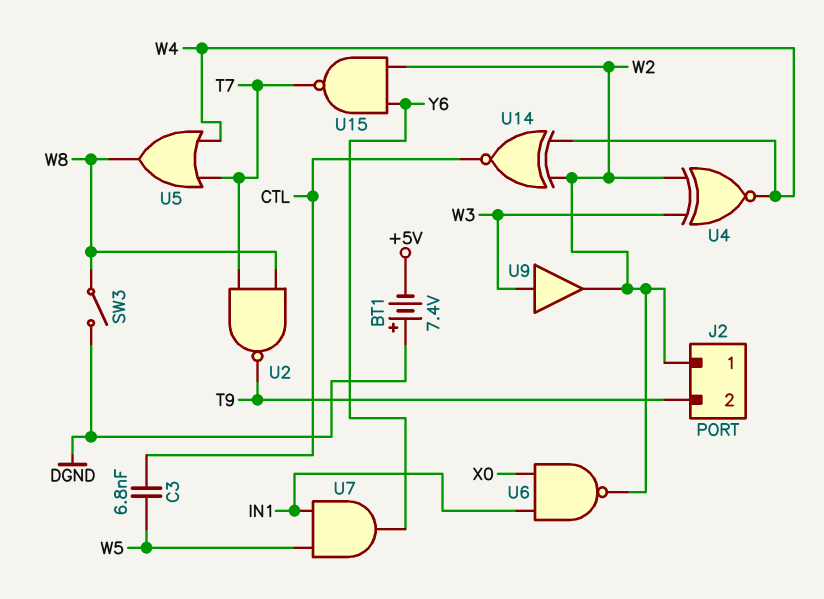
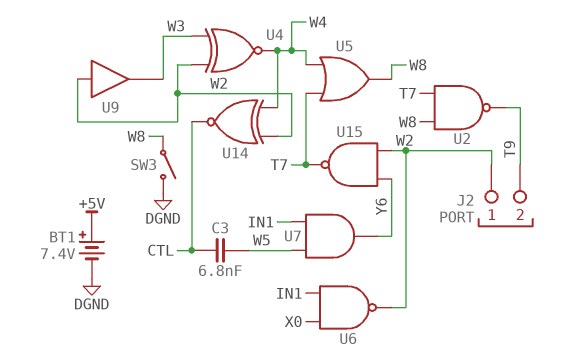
BT1: 7.4V (plus DGND, minus +5V) -> 7.4V (plus +5V, minus DGND)
U9: buffer (in W3, out W2) -> buffer (in W2, out W3)

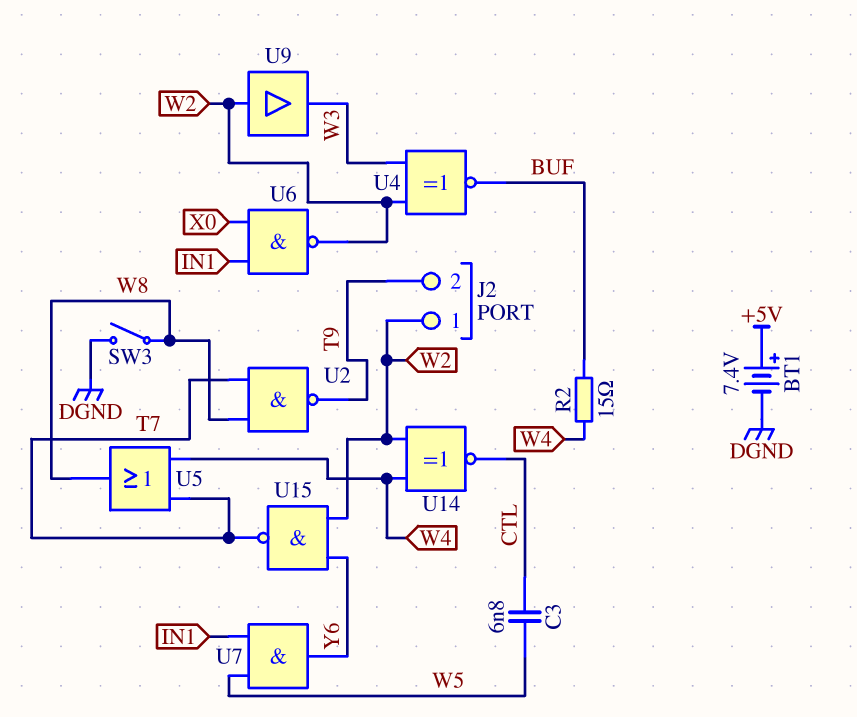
R2: none -> 15 (BUF, W4)
U4: XNOR (in W2, in W3, out W4) -> XNOR (in W2, in W3, out BUF)

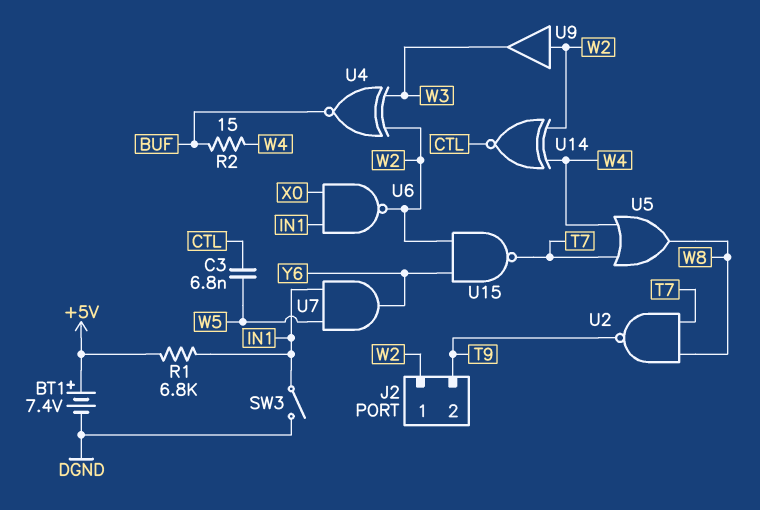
R1: none -> 6.8k (+5V, IN1)
SW3: switch (DGND, W8) -> switch (DGND, IN1)

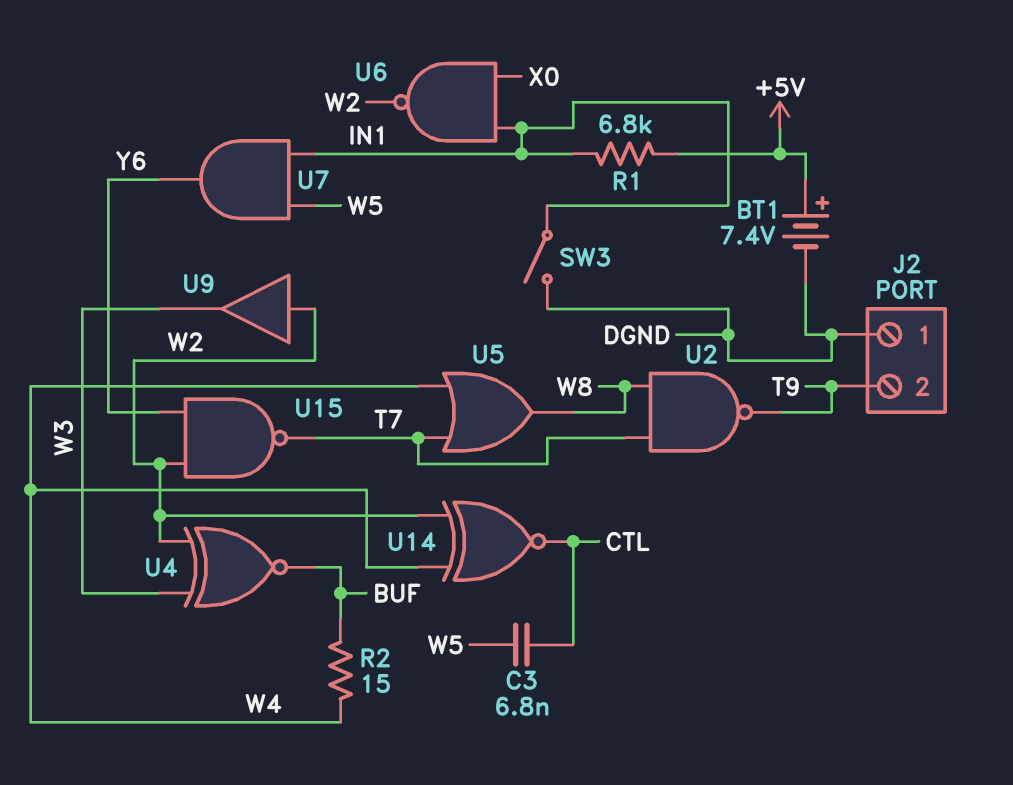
J2 pin 1: W2 -> DGND

